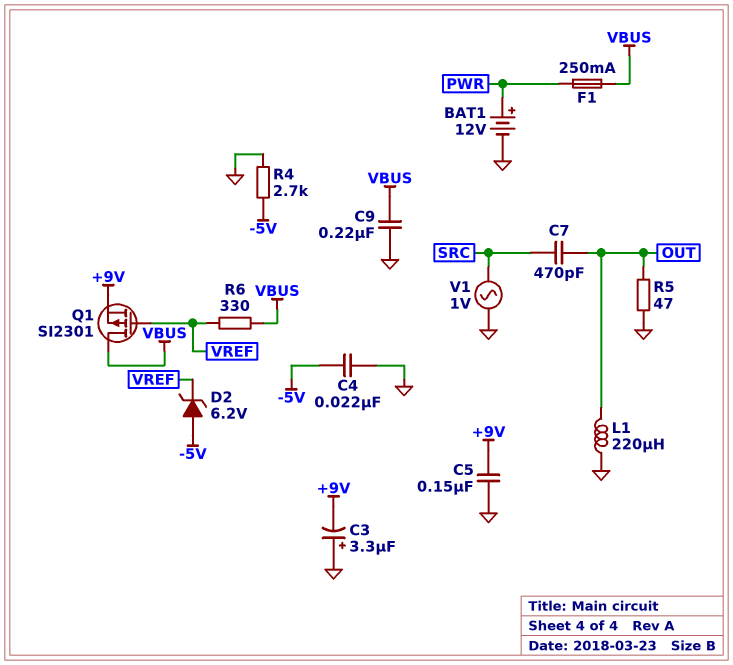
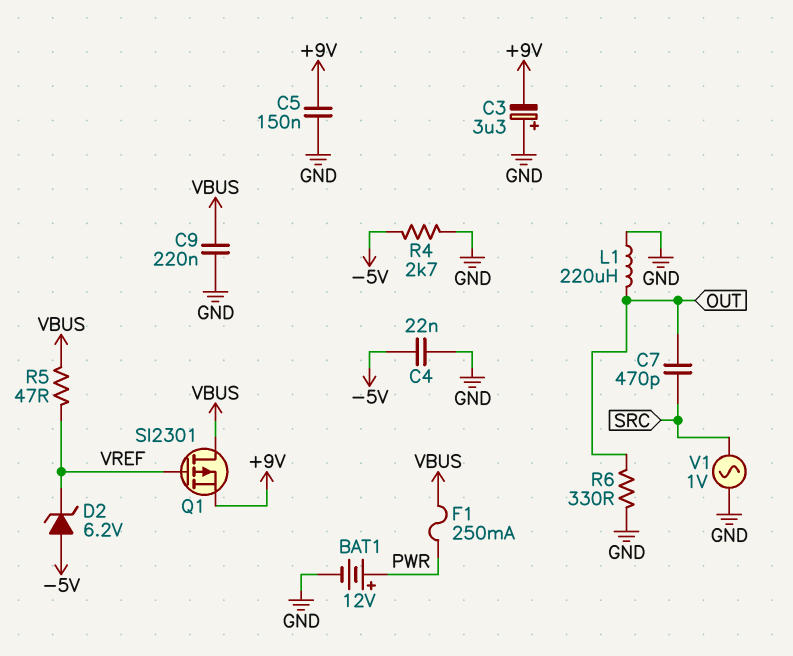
R5: 47 (GND, OUT) -> 47 (VBUS, VREF)
R6: 330 (VBUS, VREF) -> 330 (GND, OUT)

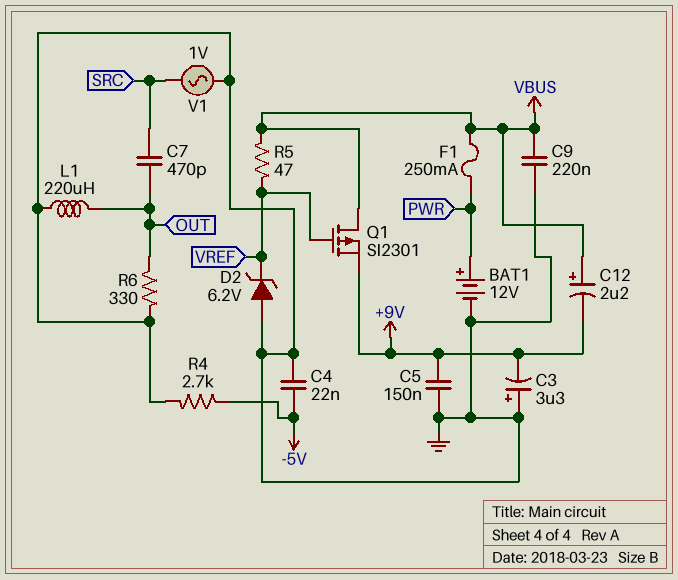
C12: none -> 2.2uF (plus VBUS, minus +9V)
D2: zener 6.2V (A -5V, K VREF) -> zener 6.2V (A GND, K VREF)

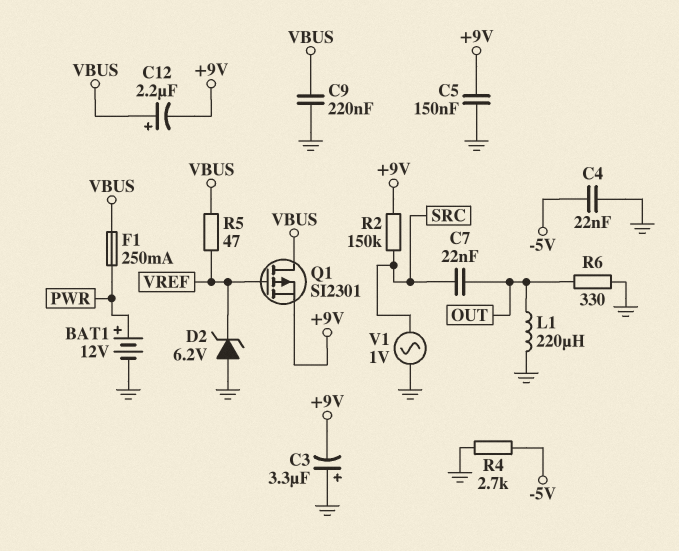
C7: 470pF (OUT, SRC) -> 22nF (OUT, SRC)
R2: none -> 150k (+9V, SRC)

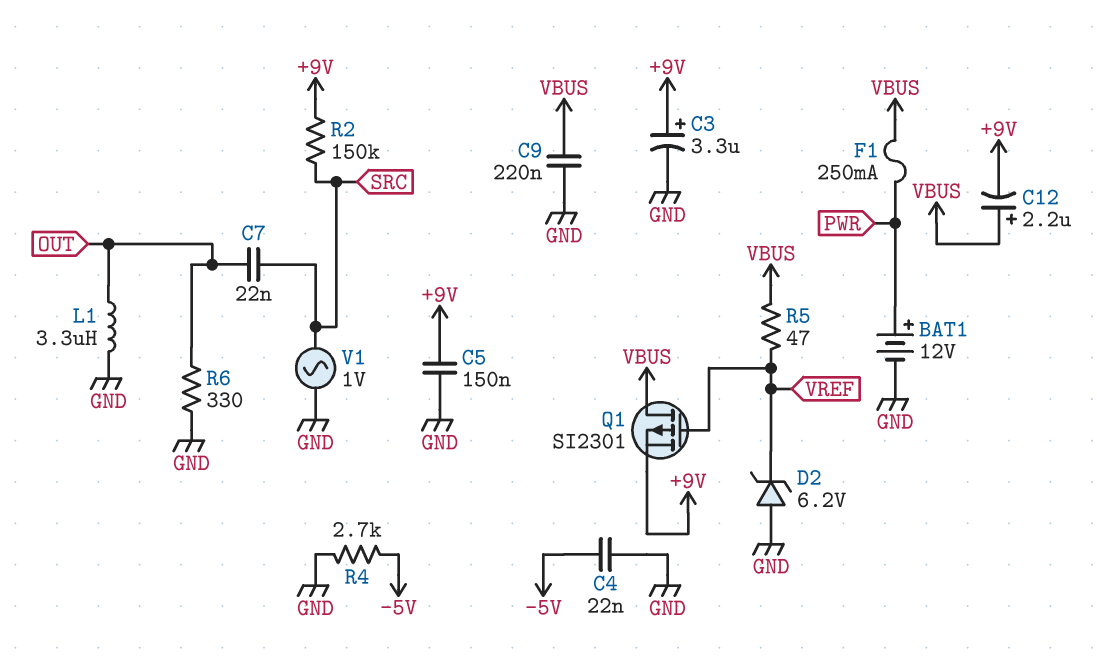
C3: 3.3uF (plus GND, minus +9V) -> 3.3uF (plus +9V, minus GND)
L1: 220uH (GND, OUT) -> 3.3uH (GND, OUT)

